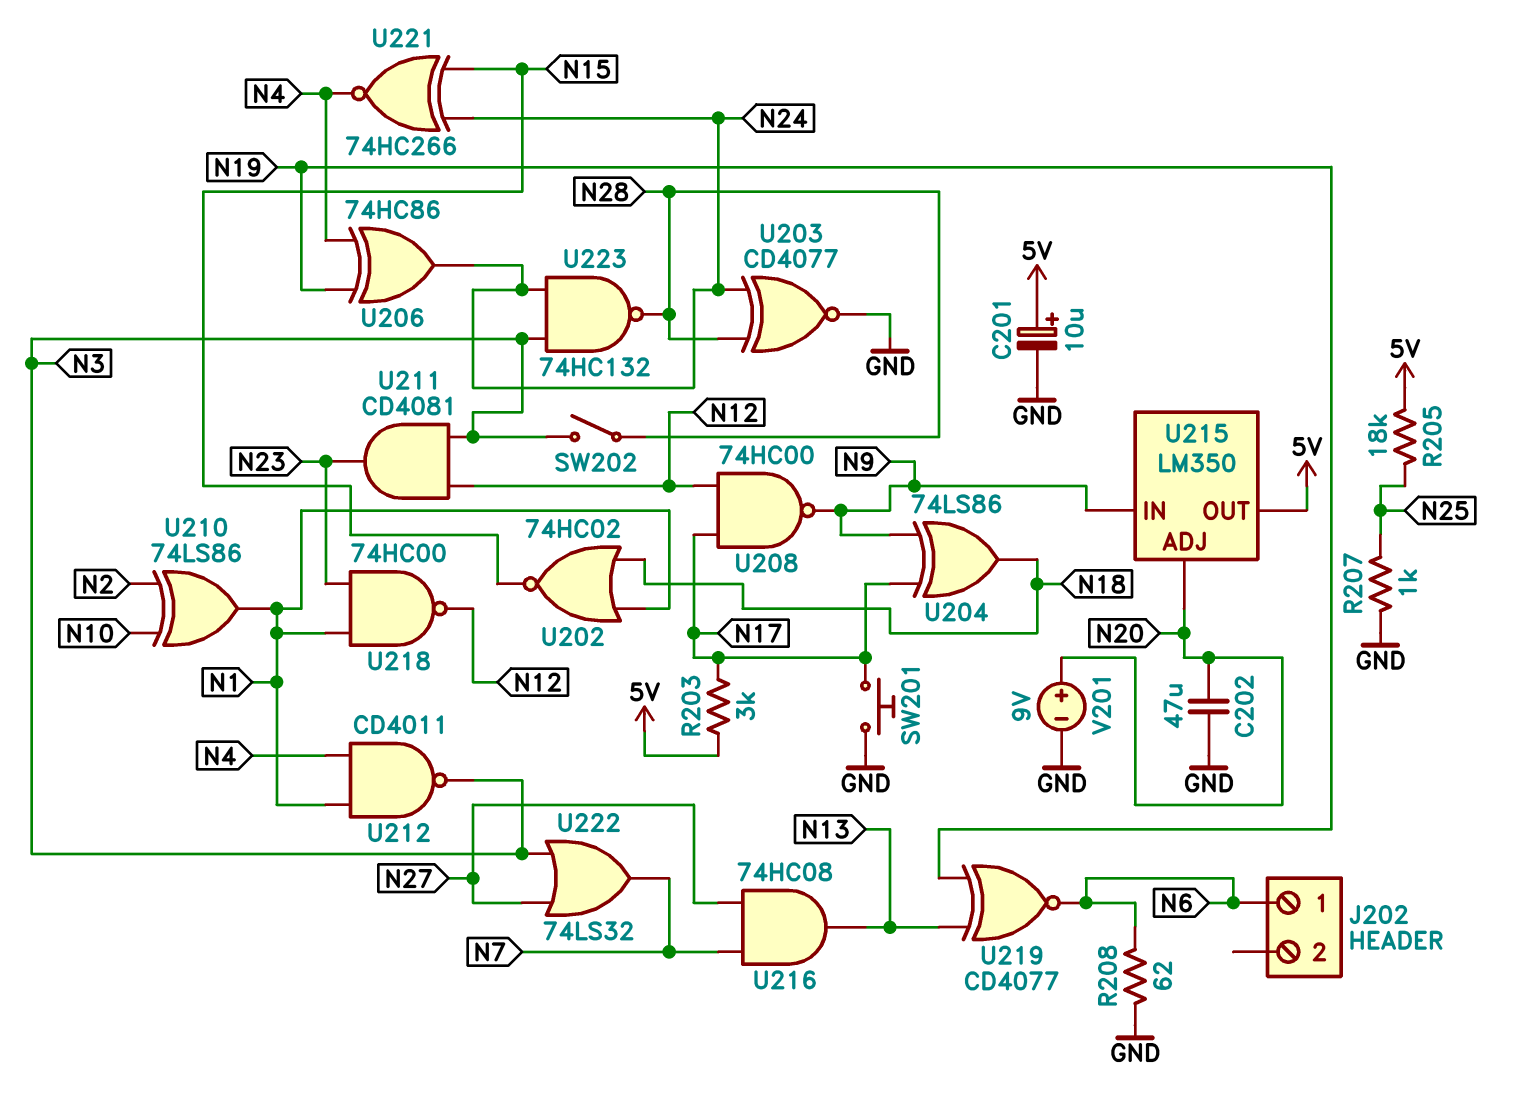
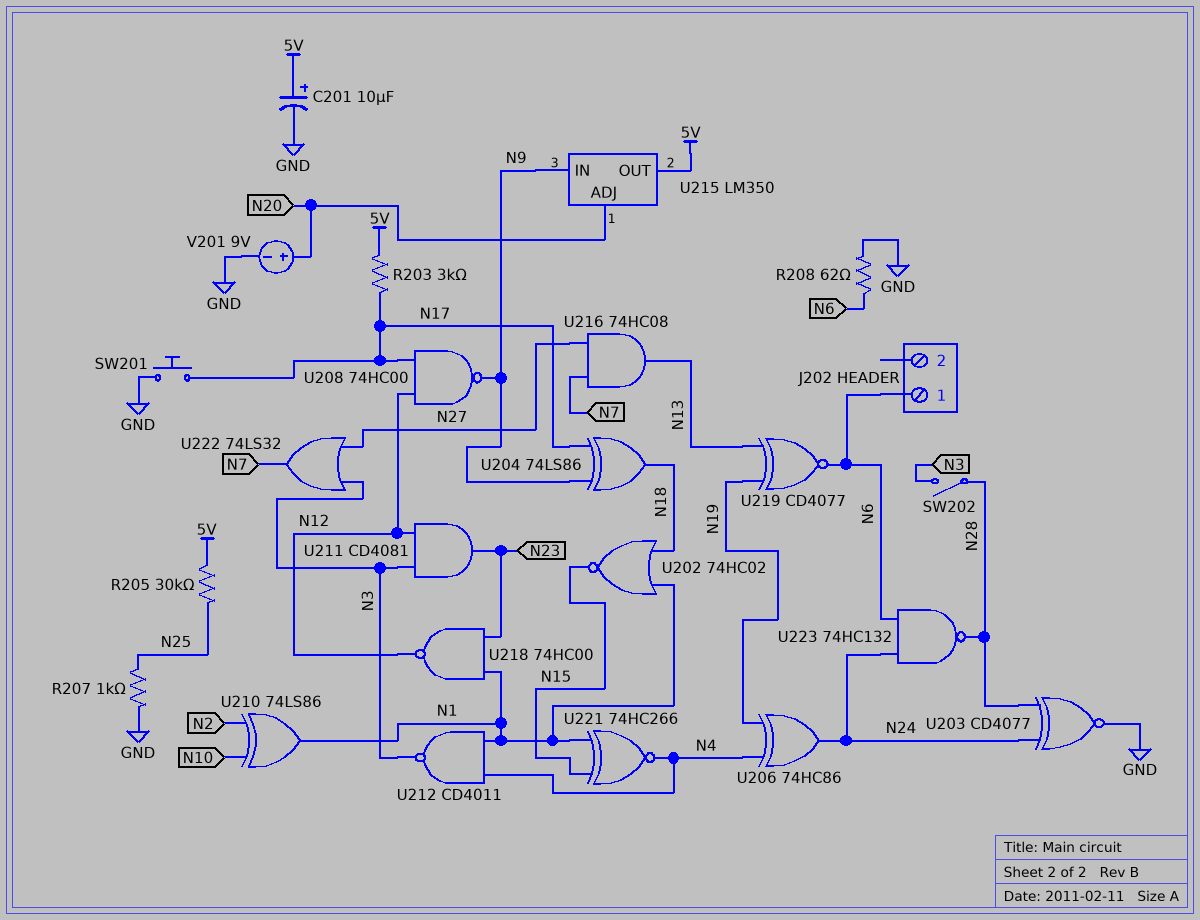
C202: 47uF (GND, N20) -> none
R205: 18k (5V, N25) -> 30k (5V, N25)
U221: XNOR 74HC266 (in N15, in N24, out N4) -> XNOR 74HC266 (in N1, in N15, out N4)
U223: NAND 74HC132 (in N3, in N24, out N28) -> NAND 74HC132 (in N6, in N24, out N28)

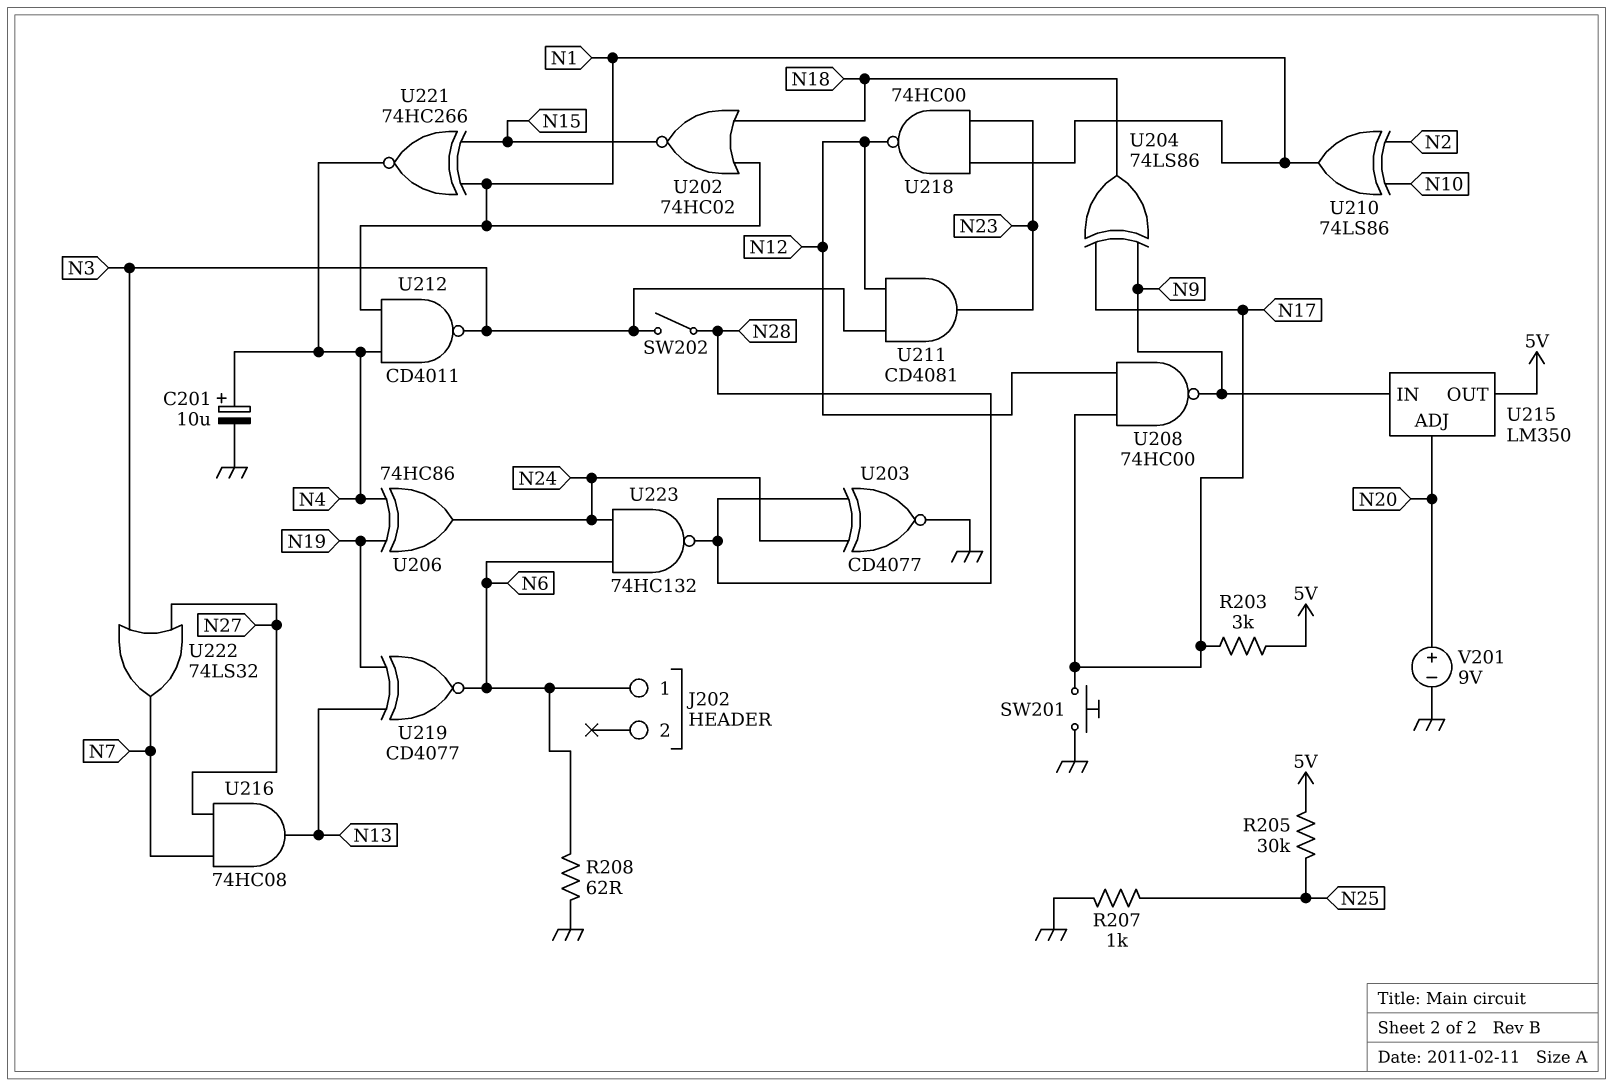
C201: 10uF (plus 5V, minus GND) -> 10uF (plus N4, minus GND)

